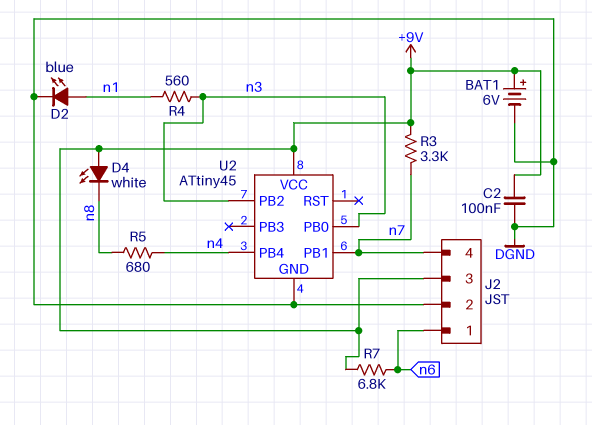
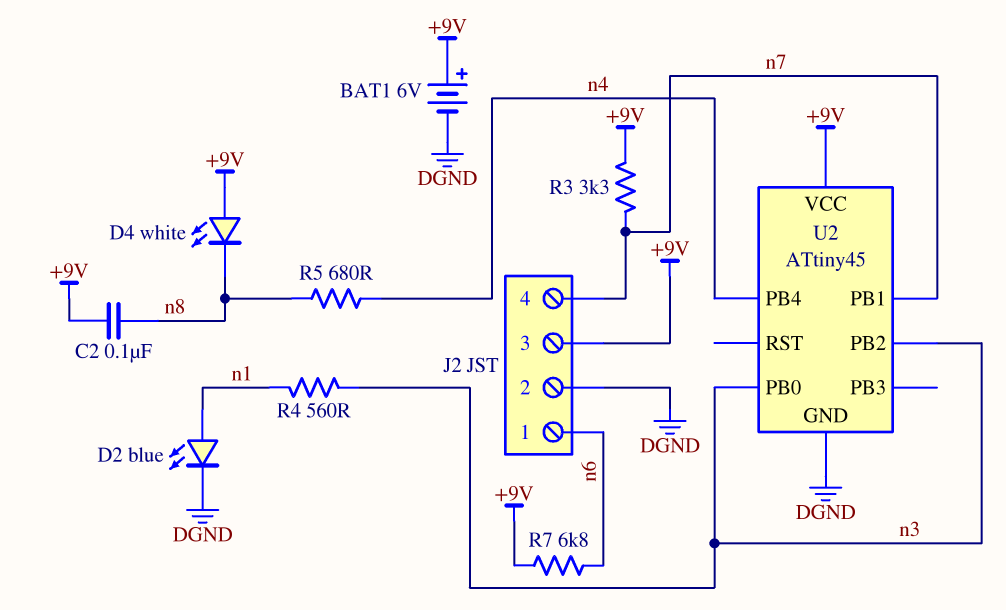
C2: 100nF (+9V, DGND) -> 100nF (+9V, n8)

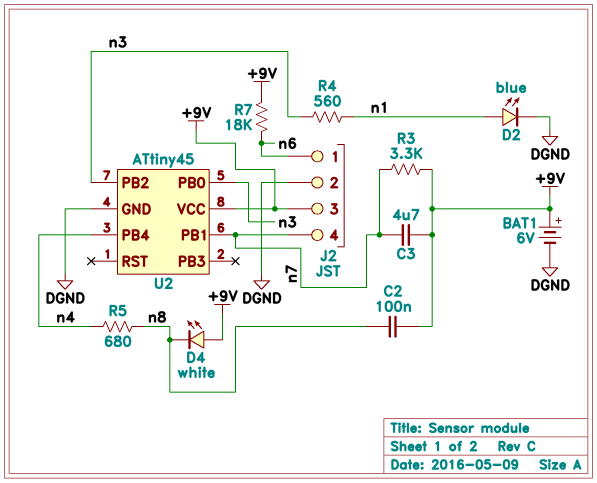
C3: none -> 4.7uF (+9V, n7)
R7: 6.8k (+9V, n6) -> 18k (+9V, n6)

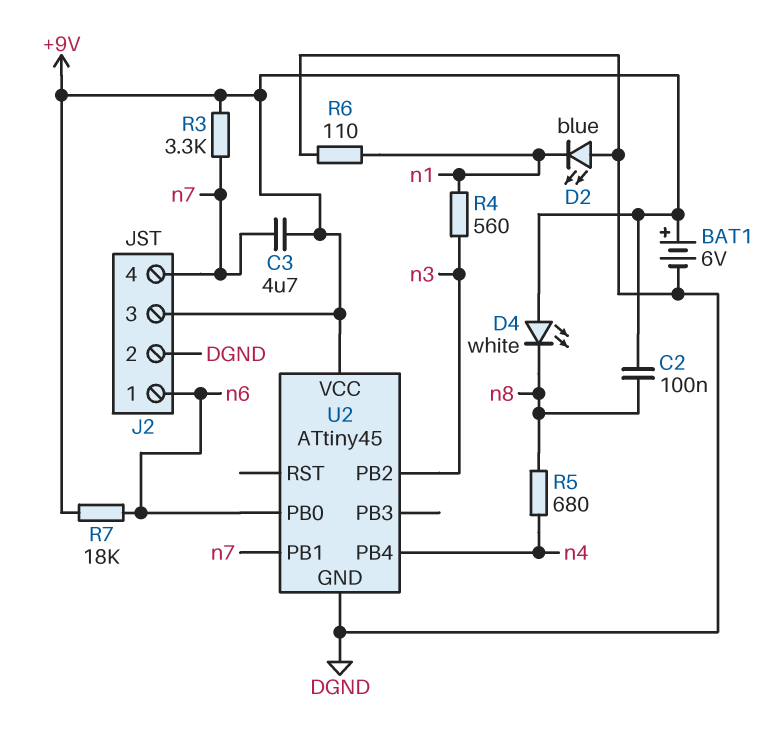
D2: LED blue (A n1, K DGND) -> LED blue (A DGND, K n1)
R6: none -> 110 (DGND, n1)
U2 pin PB0: n3 -> n6

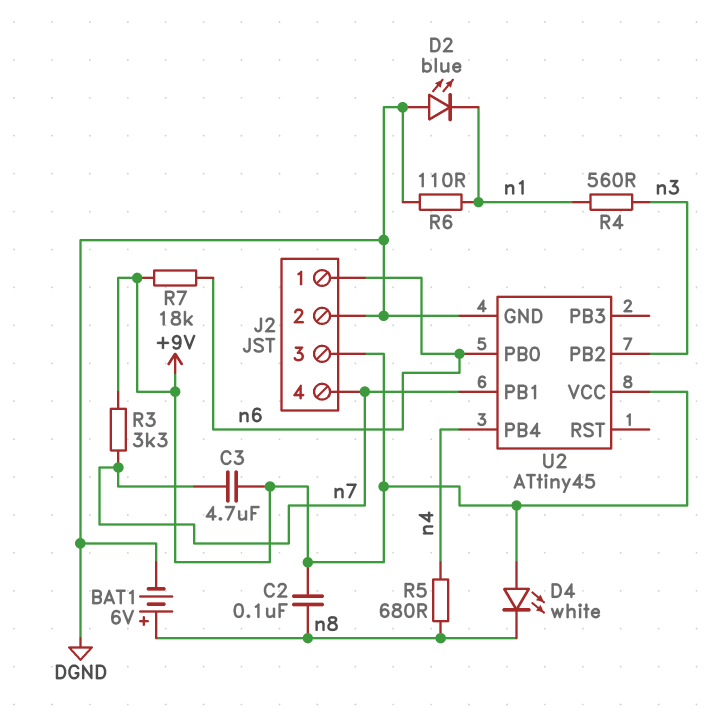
BAT1: 6V (plus +9V, minus DGND) -> 6V (plus n8, minus DGND)

